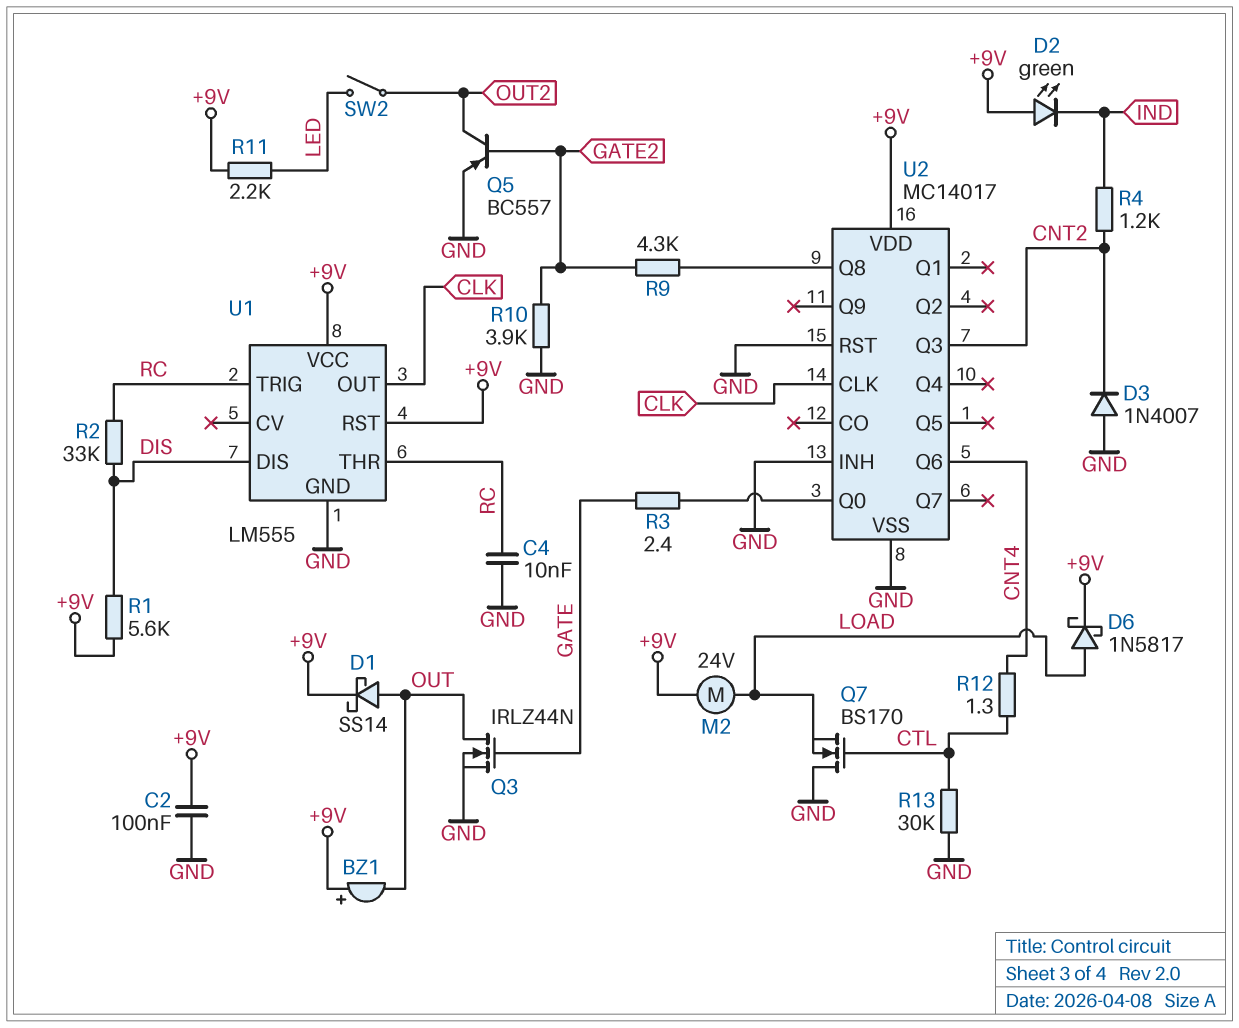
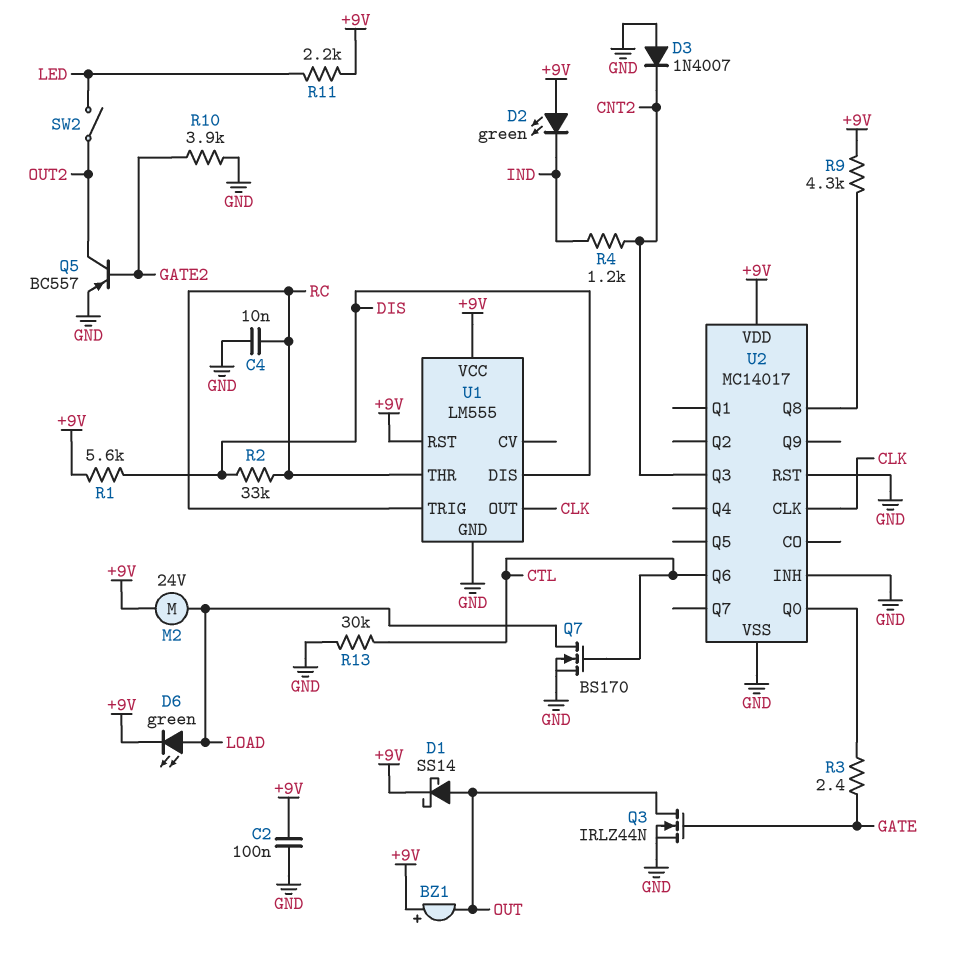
D6: schottky 1N5817 (A LOAD, K +9V) -> LED green (A LOAD, K +9V)
Q7: NMOS BS170 (G CTL, D GND, S LOAD) -> NMOS BS170 (G CTL, D LOAD, S GND)
R9: 4.3k (GATE2, U2/Q8) -> 4.3k (+9V, U2/Q8)
R12: 1.3 (CNT4, CTL) -> none
U2 pin Q6: CNT4 -> CTL

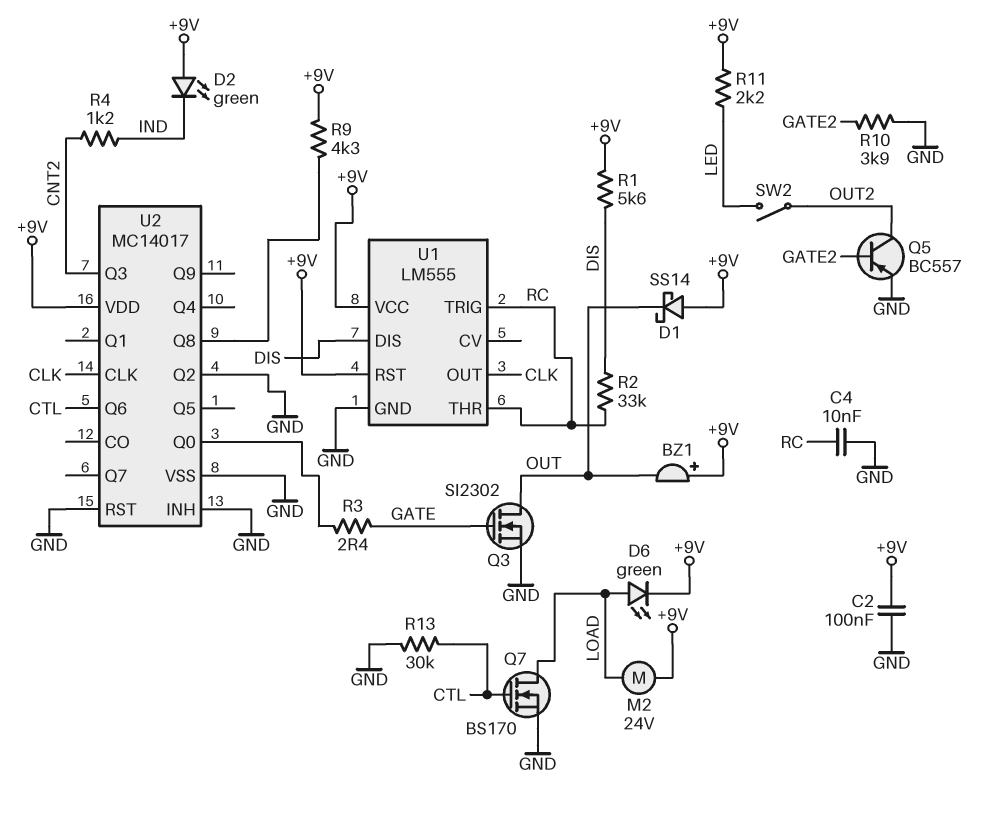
D1: schottky SS14 (A OUT, K +9V) -> schottky SS14 (A +9V, K OUT)
D3: diode 1N4007 (A GND, K CNT2) -> none
Q3: NMOS IRLZ44N (G GATE, D OUT, S GND) -> NMOS SI2302 (G GATE, D OUT, S GND)
U2 pin Q2: none -> GND

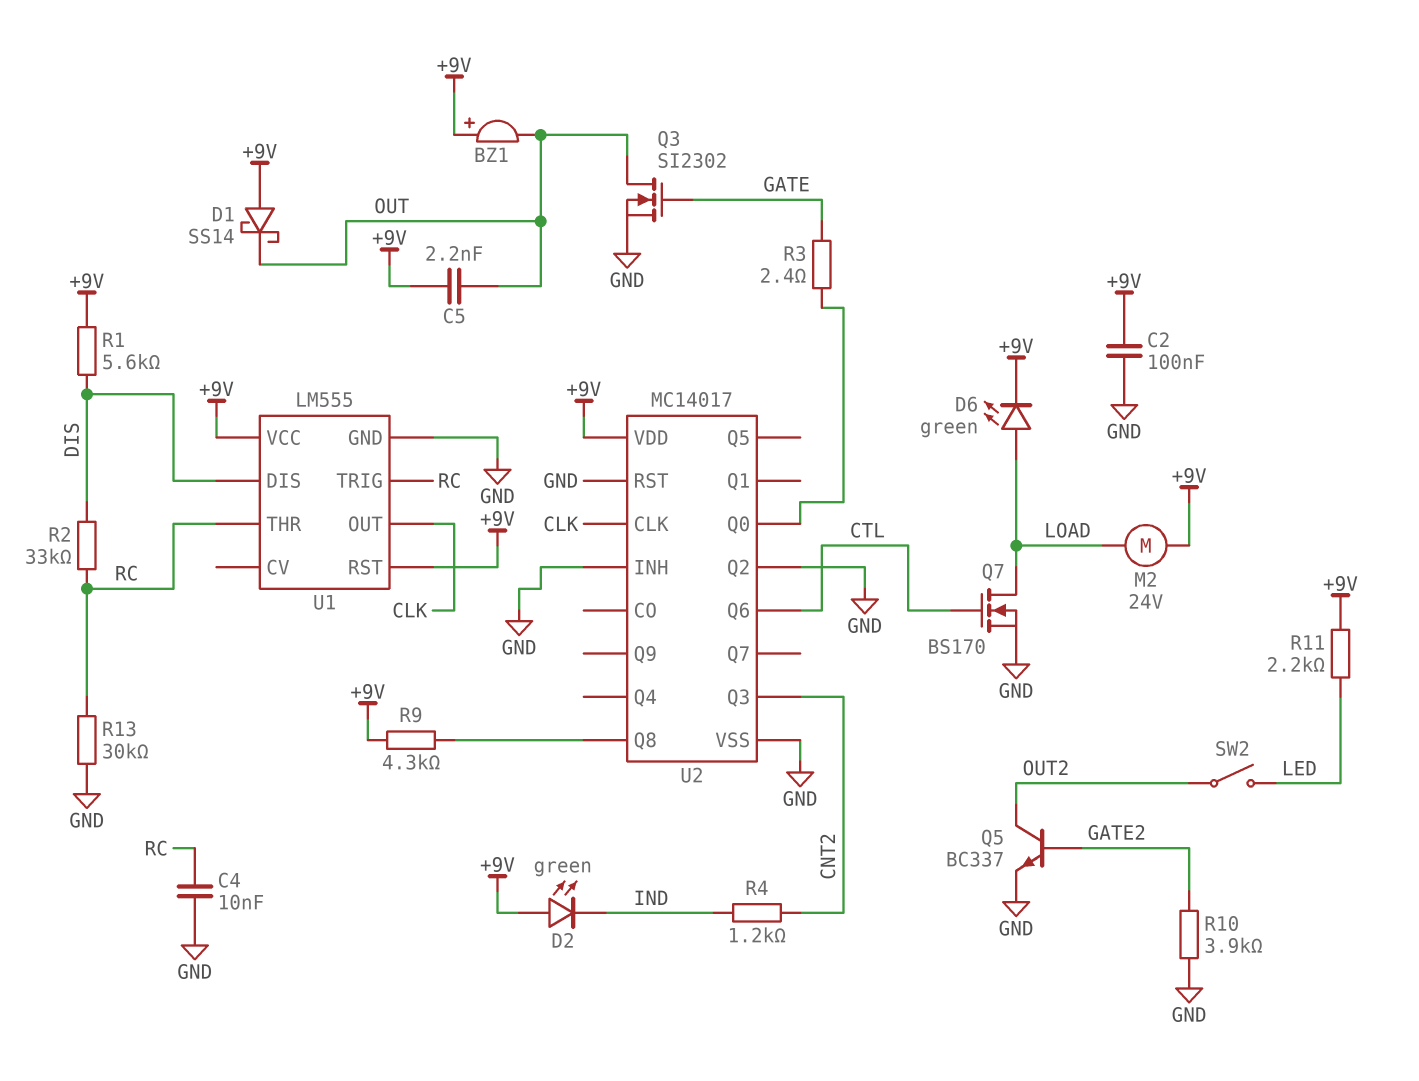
C5: none -> 2.2nF (+9V, OUT)
Q5: PNP BC557 (B GATE2, C OUT2, E GND) -> NPN BC337 (B GATE2, C OUT2, E GND)
R13: 30k (CTL, GND) -> 30k (GND, RC)

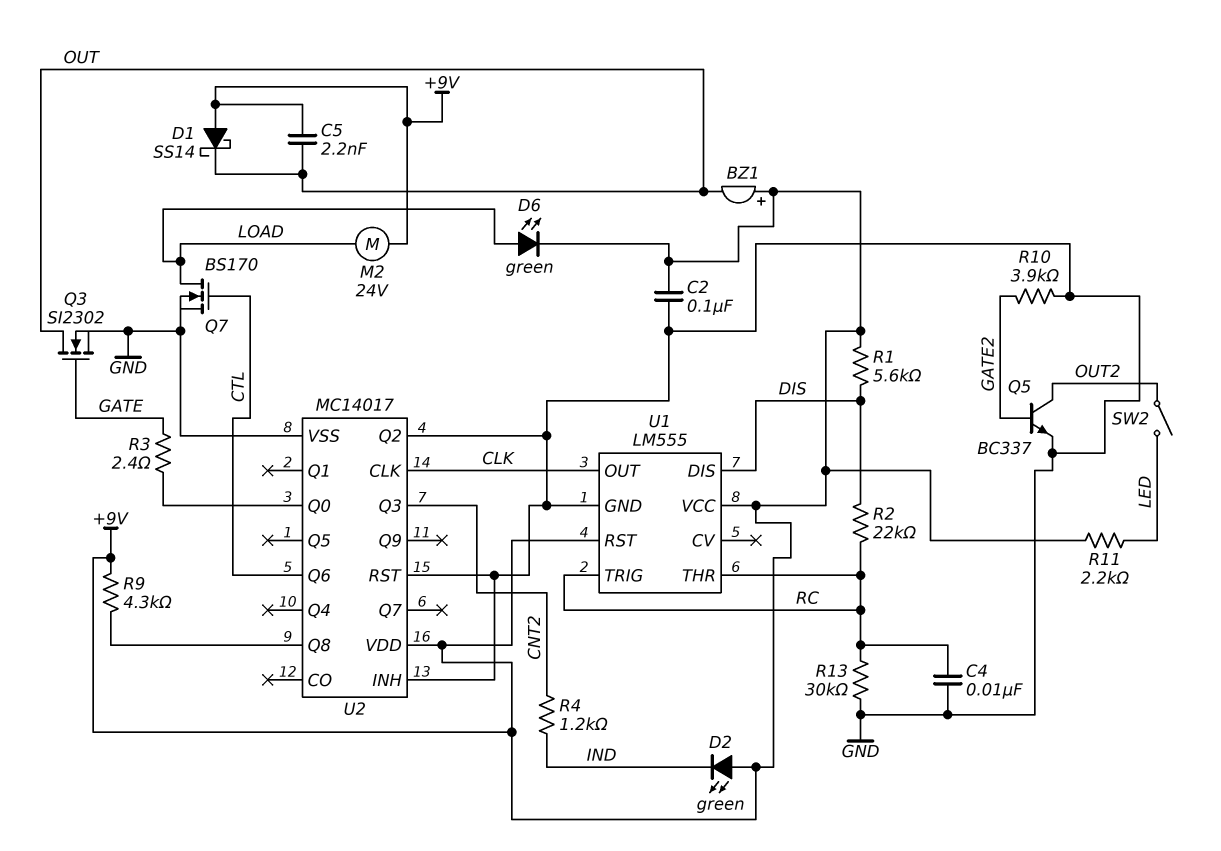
R2: 33k (DIS, RC) -> 22k (DIS, RC)

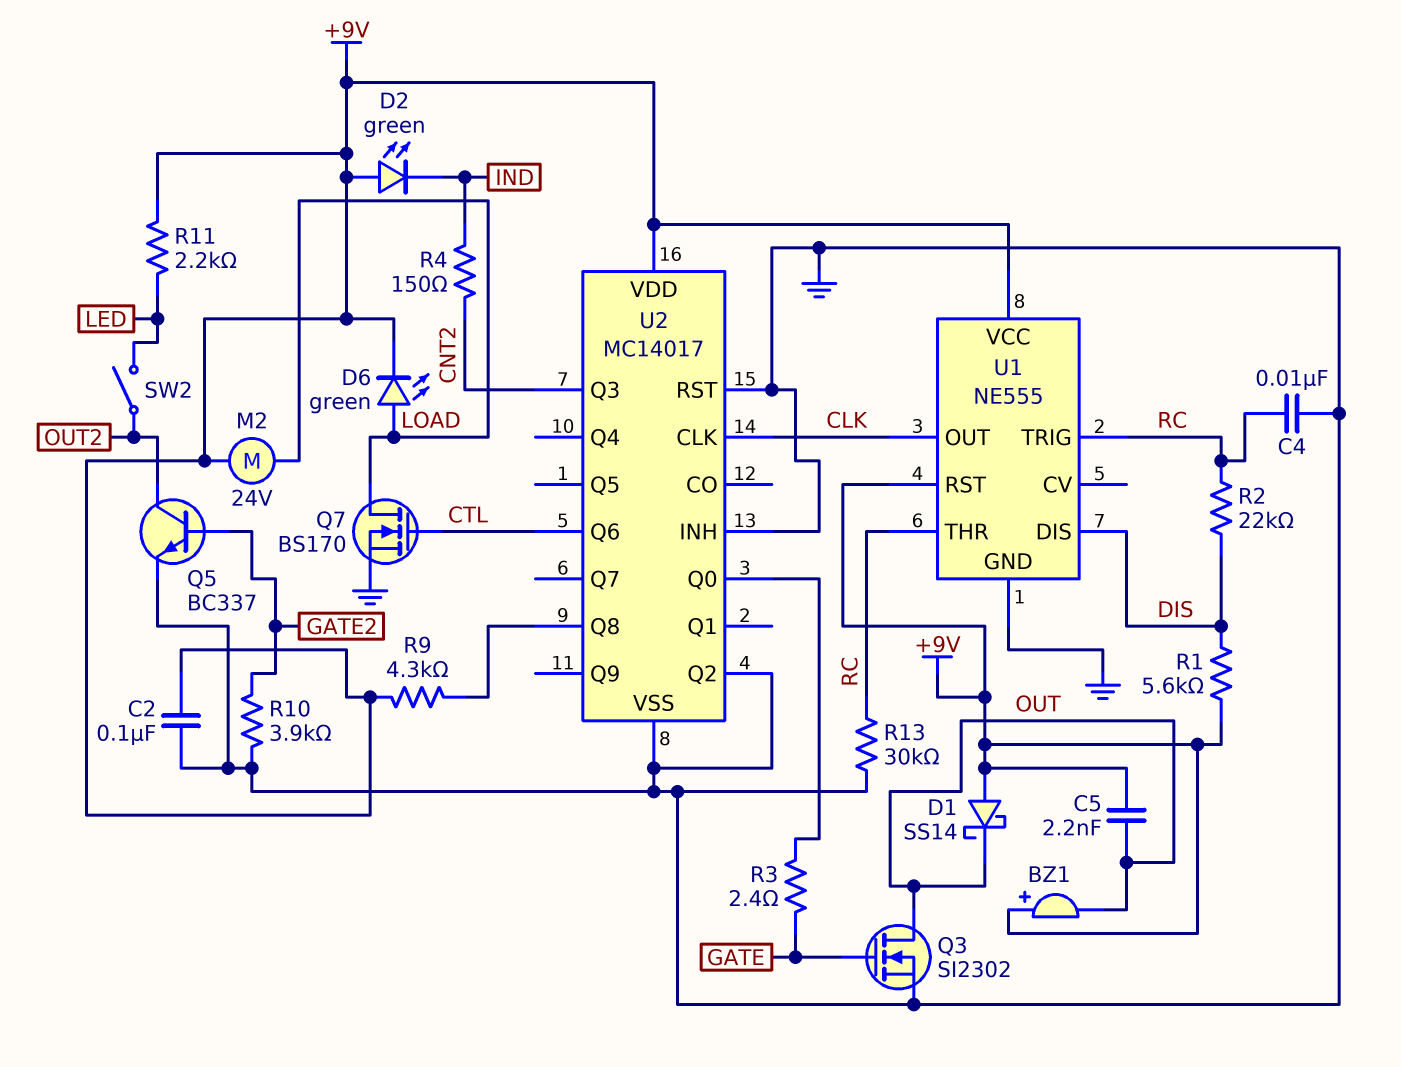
R4: 1.2k (CNT2, IND) -> 150 (CNT2, IND)
U1: LM555 -> NE555

